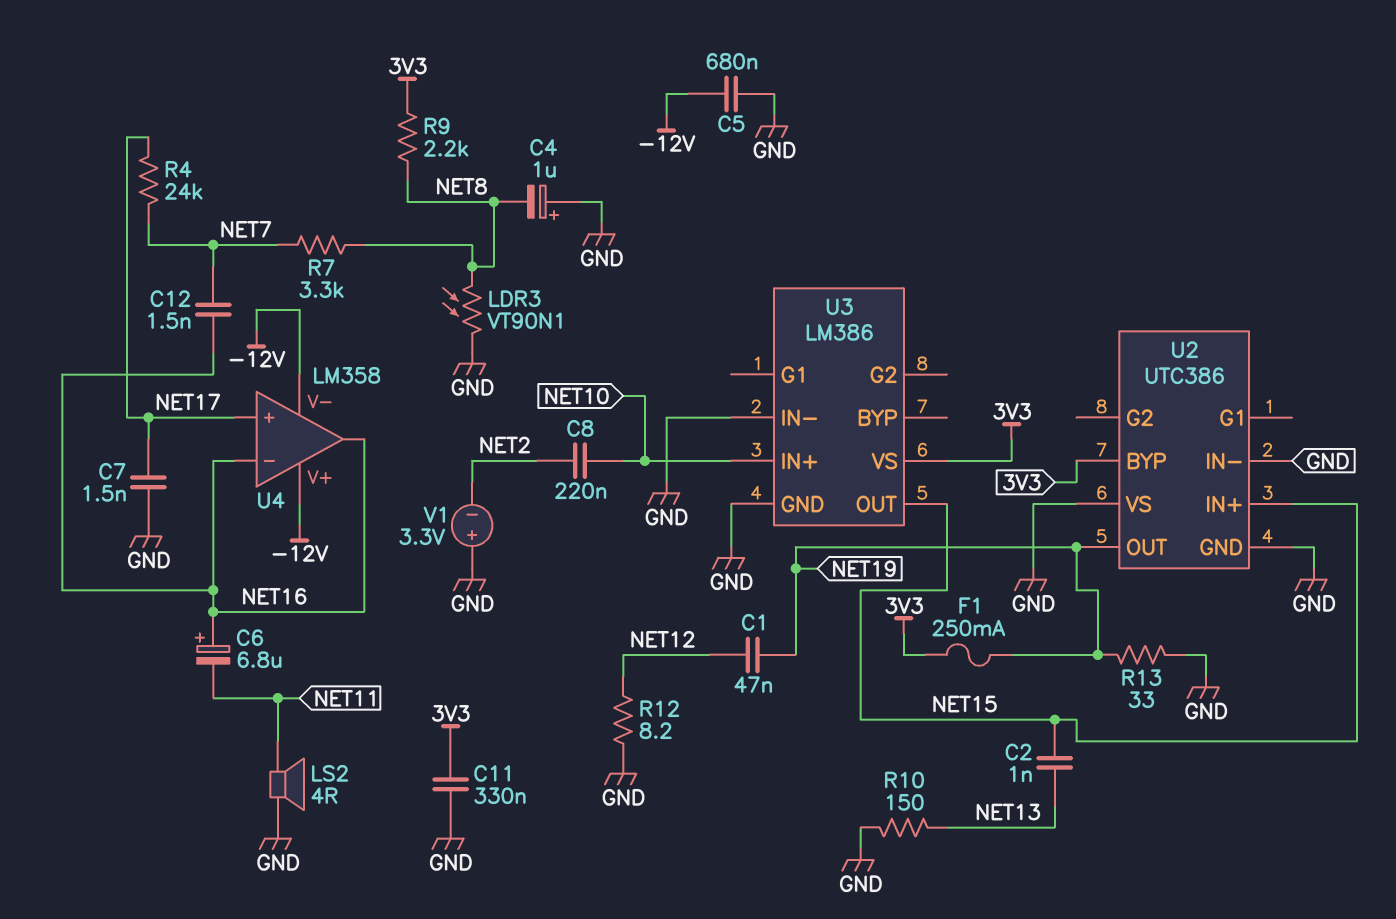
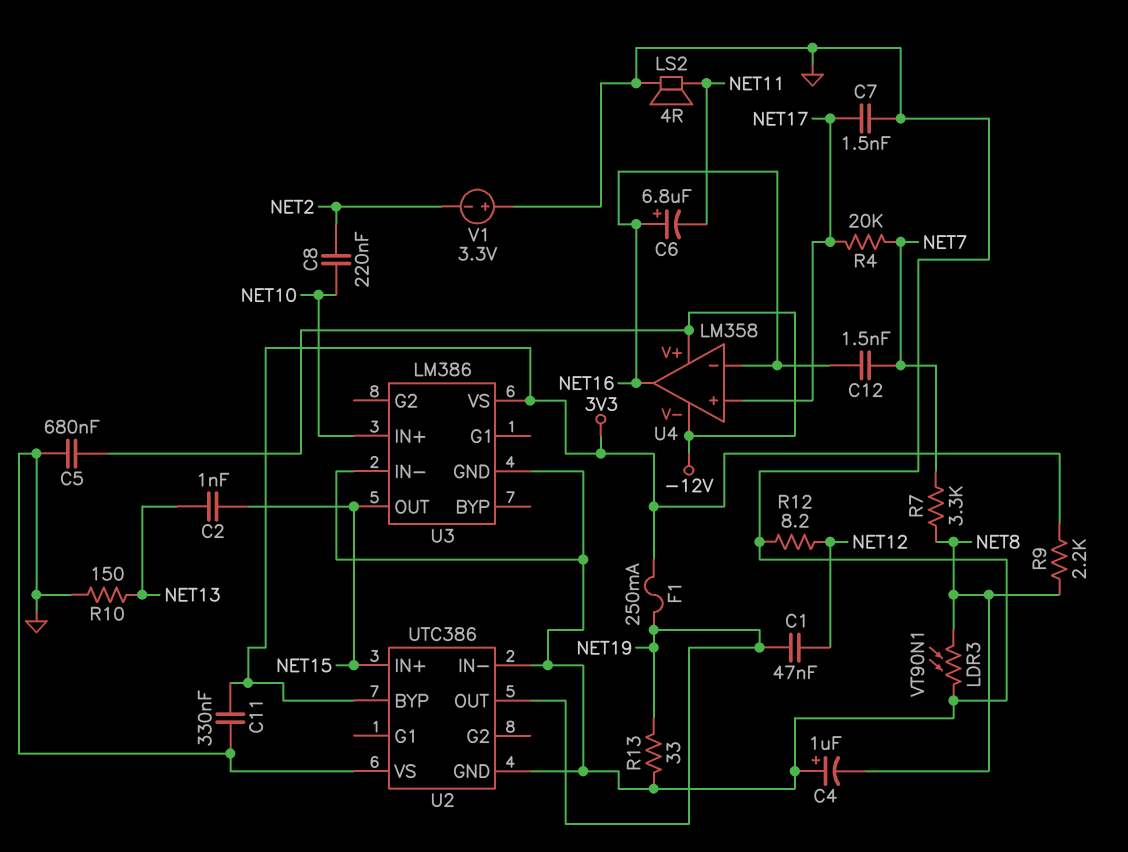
R4: 24k (NET7, NET17) -> 20k (NET7, NET17)

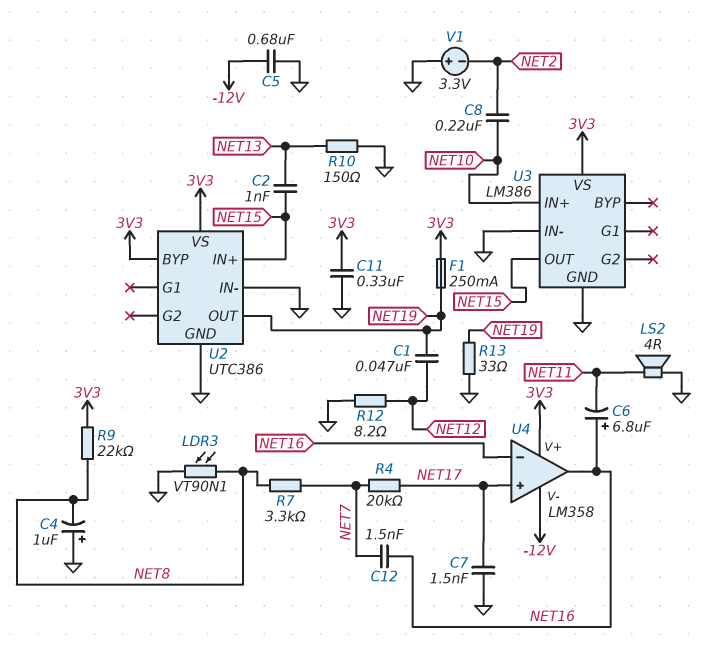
R9: 2.2k (3V3, NET8) -> 22k (3V3, NET8)
U2 pin VS: GND -> 3V3
U4 pin V+: -12V -> 3V3

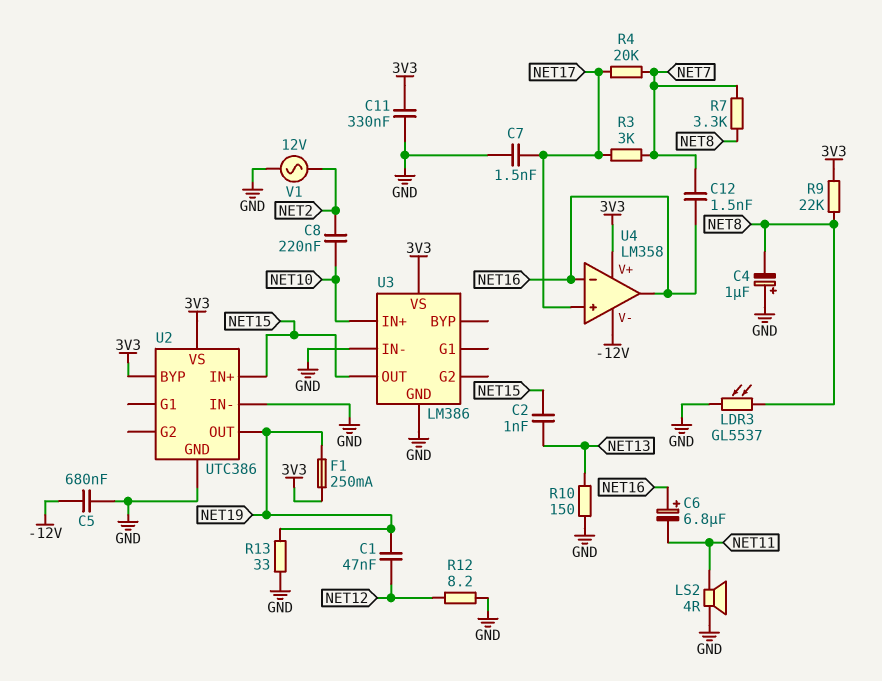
LDR3: VT90N1 (GND, NET8) -> GL5537 (GND, NET8)
R3: none -> 3k (NET7, NET17)
V1: 3.3V (plus GND, minus NET2) -> AC 12V (GND, NET2)

